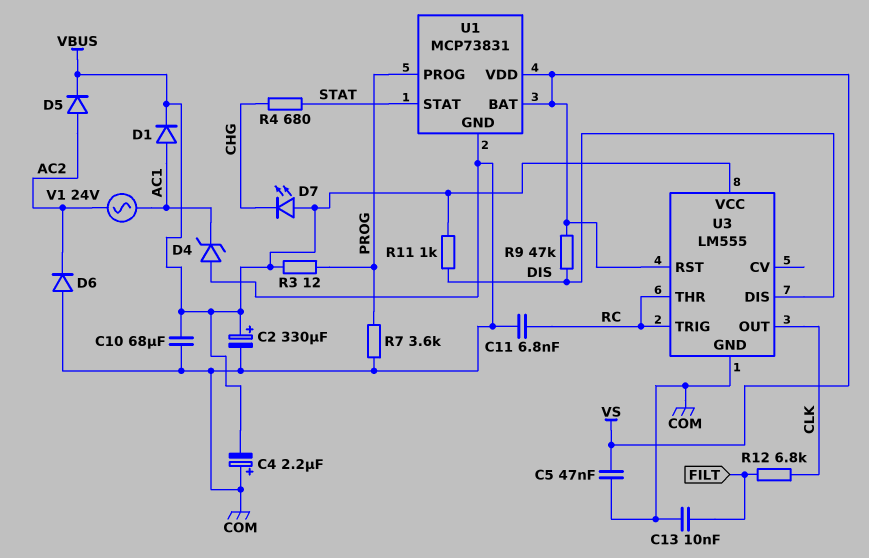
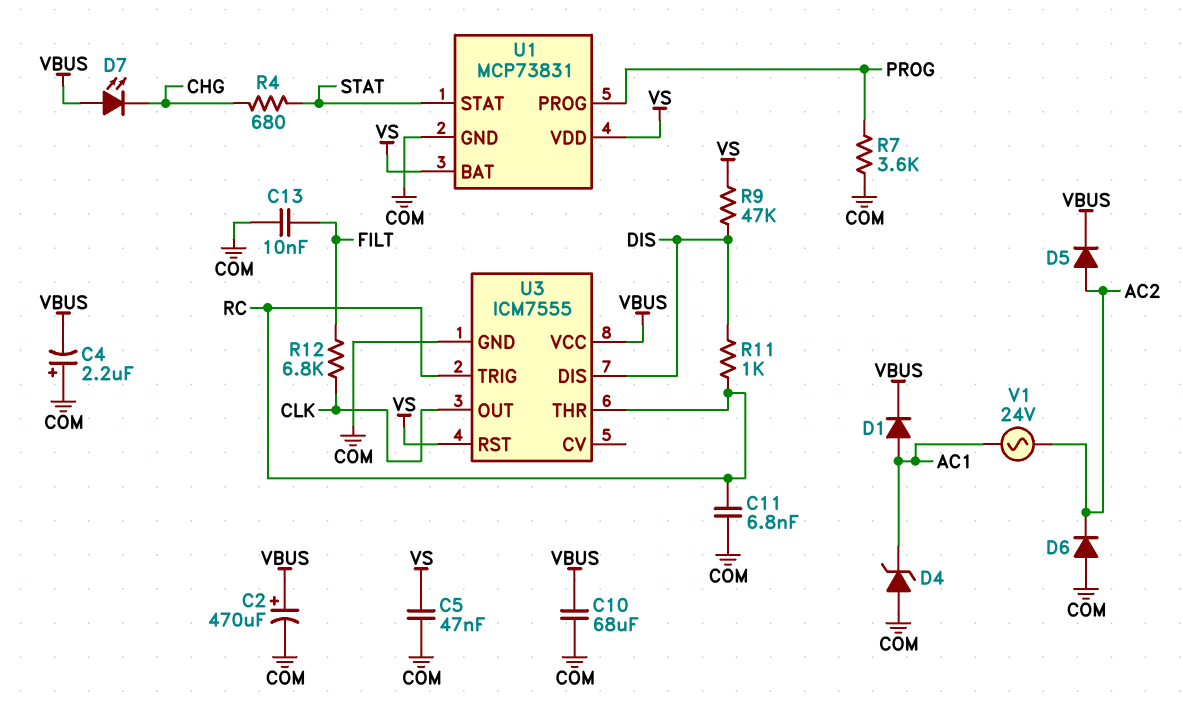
C2: 330uF (plus VBUS, minus COM) -> 470uF (plus VBUS, minus COM)
R3: 12 (PROG, VBUS) -> none
R11: 1k (DIS, VBUS) -> 1k (DIS, RC)
U3: LM555 -> ICM7555

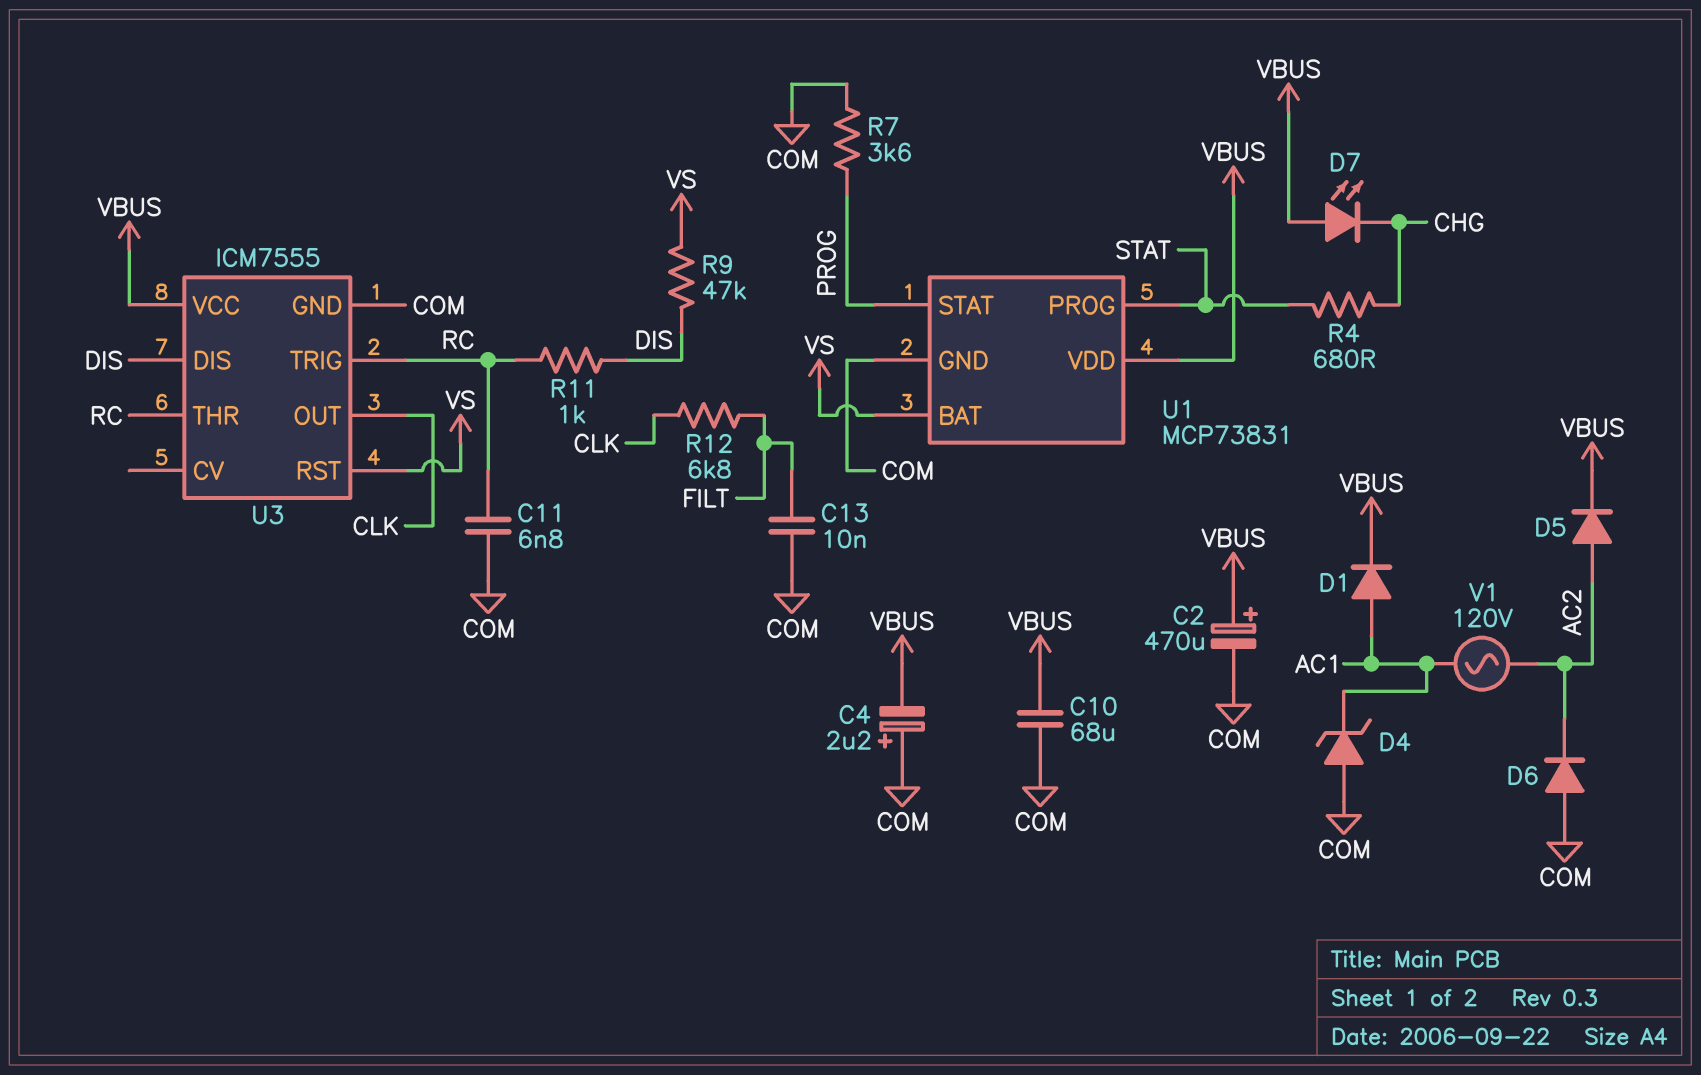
C5: 47nF (COM, VS) -> none
U1 pin PROG: PROG -> STAT
U1 pin STAT: STAT -> PROG
U1 pin VDD: VS -> VBUS
V1: AC 24V (AC1, AC2) -> AC 120V (AC1, AC2)

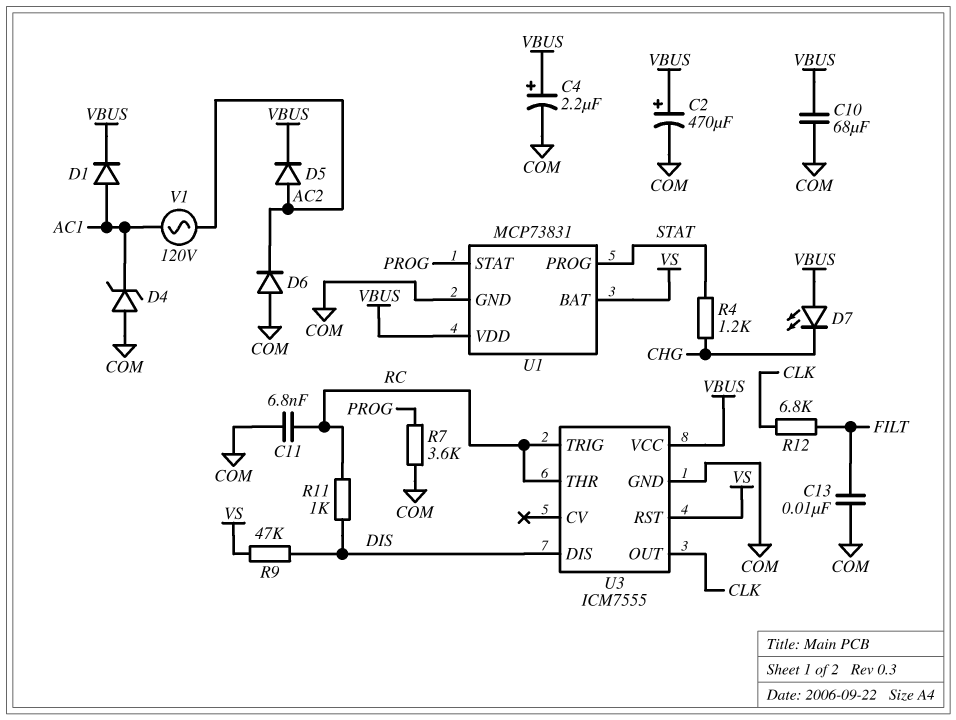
C4: 2.2uF (plus COM, minus VBUS) -> 2.2uF (plus VBUS, minus COM)
R4: 680 (CHG, STAT) -> 1.2k (CHG, STAT)

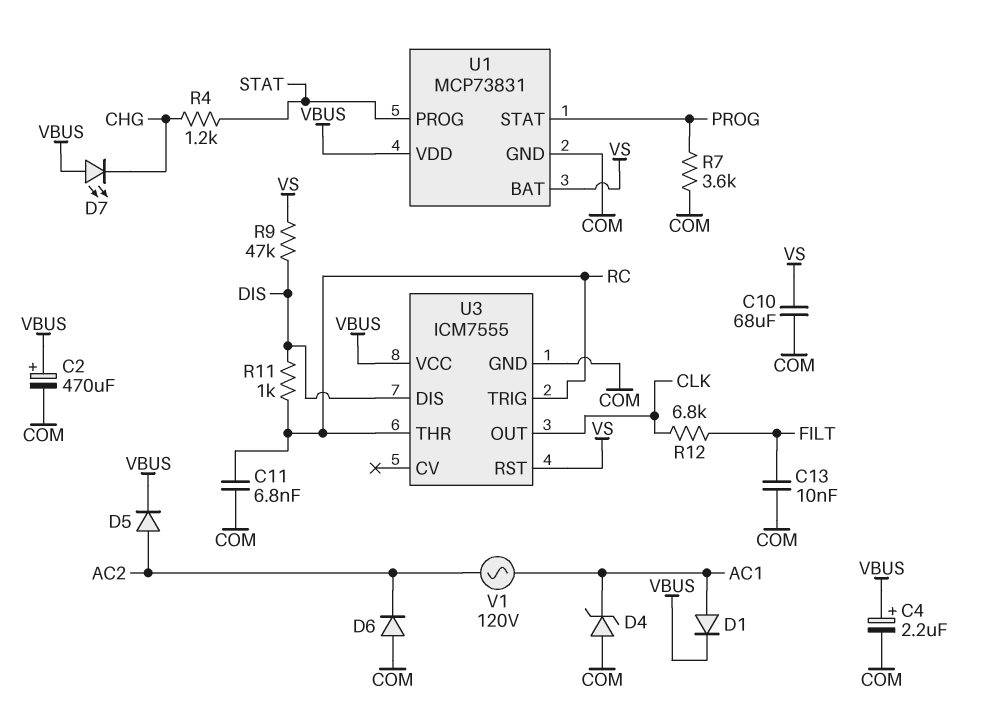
C10: 68uF (COM, VBUS) -> 68uF (COM, VS)

